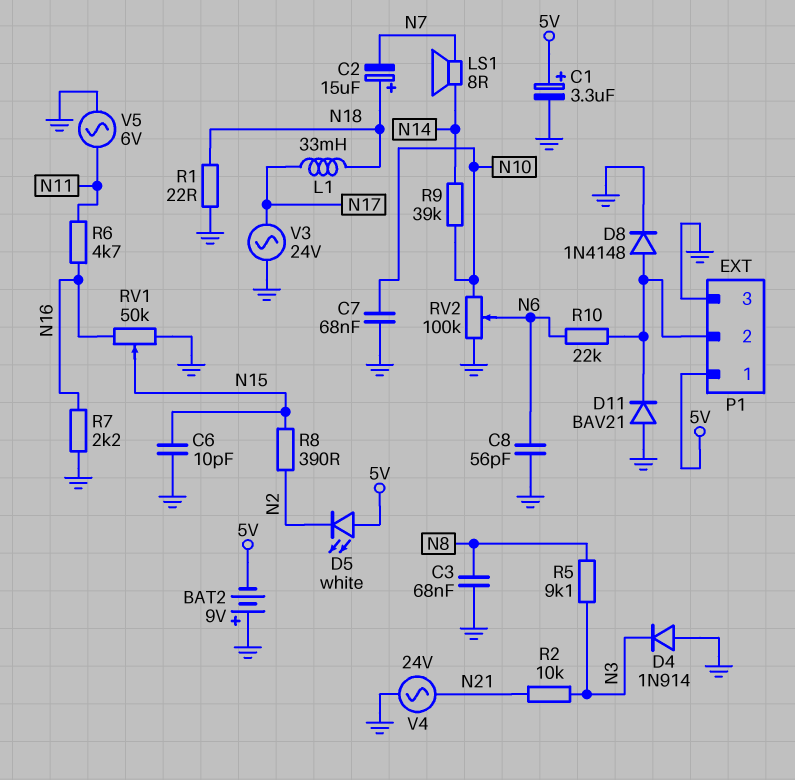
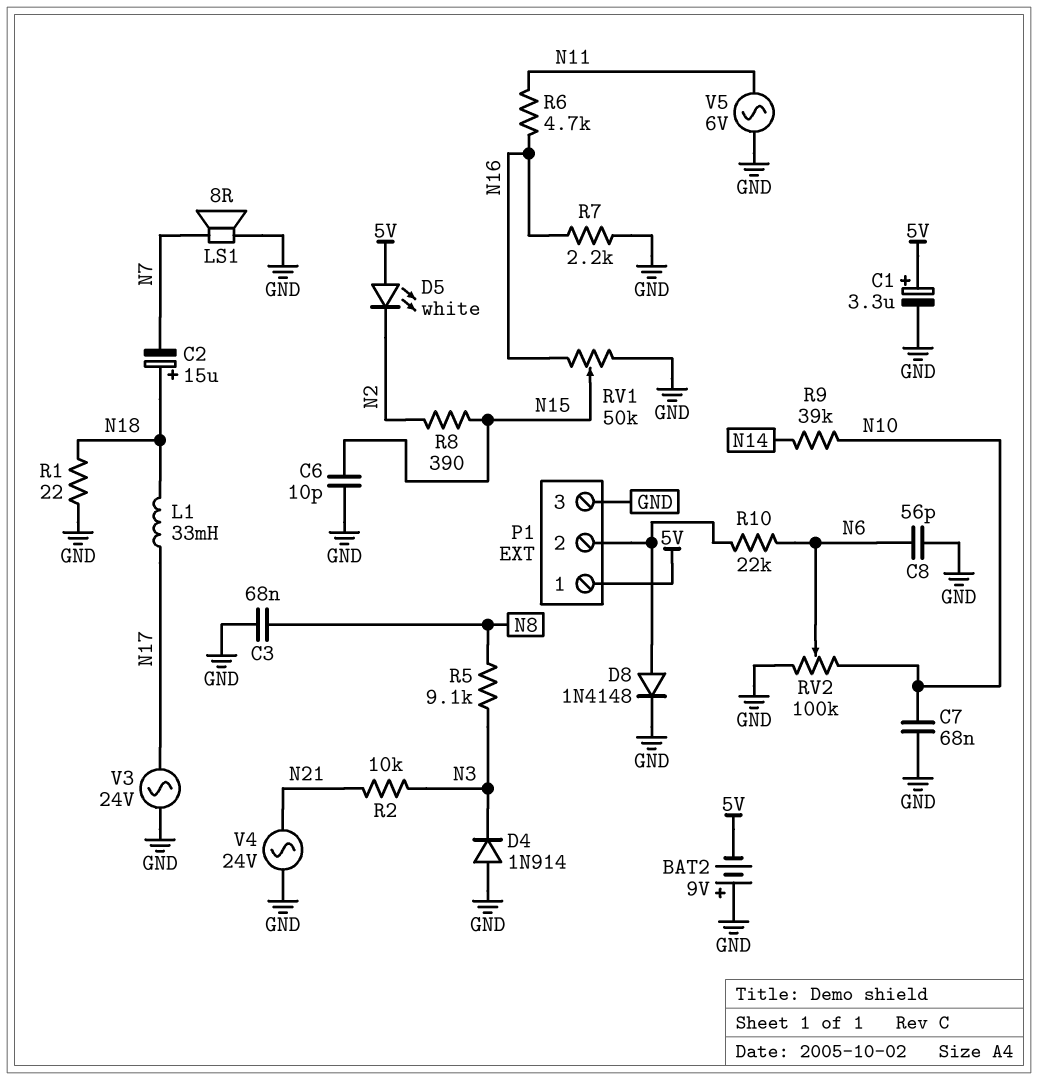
D11: diode BAV21 (A GND, K P1/2) -> none
LS1: speaker 8R (N7, N14) -> speaker 8R (GND, N7)

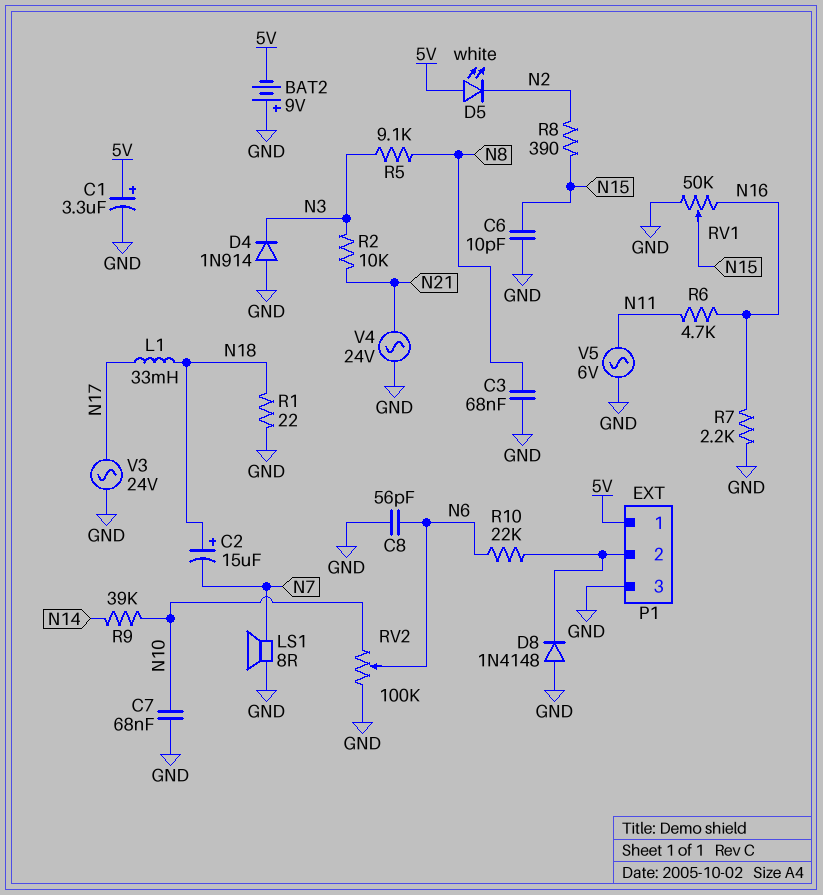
D8: diode 1N4148 (A P1/2, K GND) -> diode 1N4148 (A GND, K P1/2)

